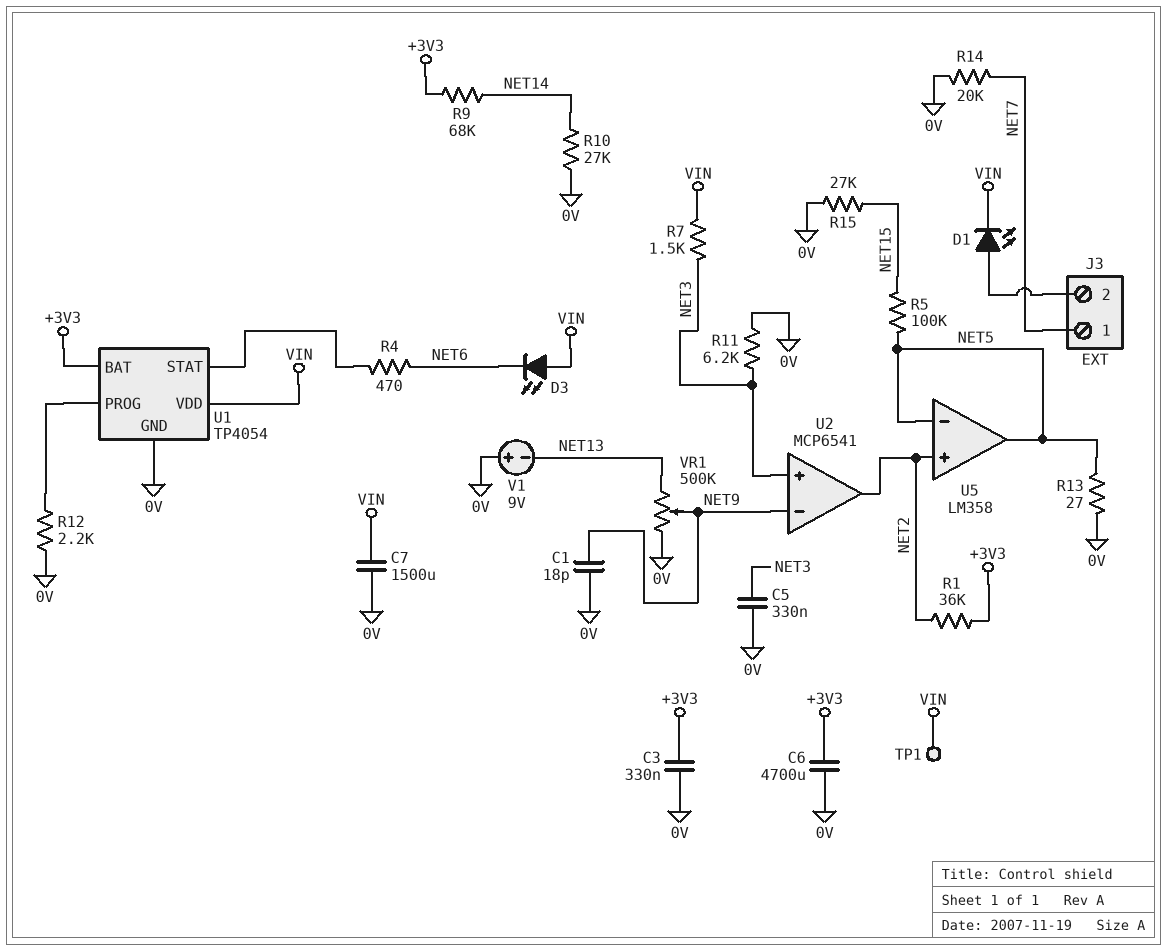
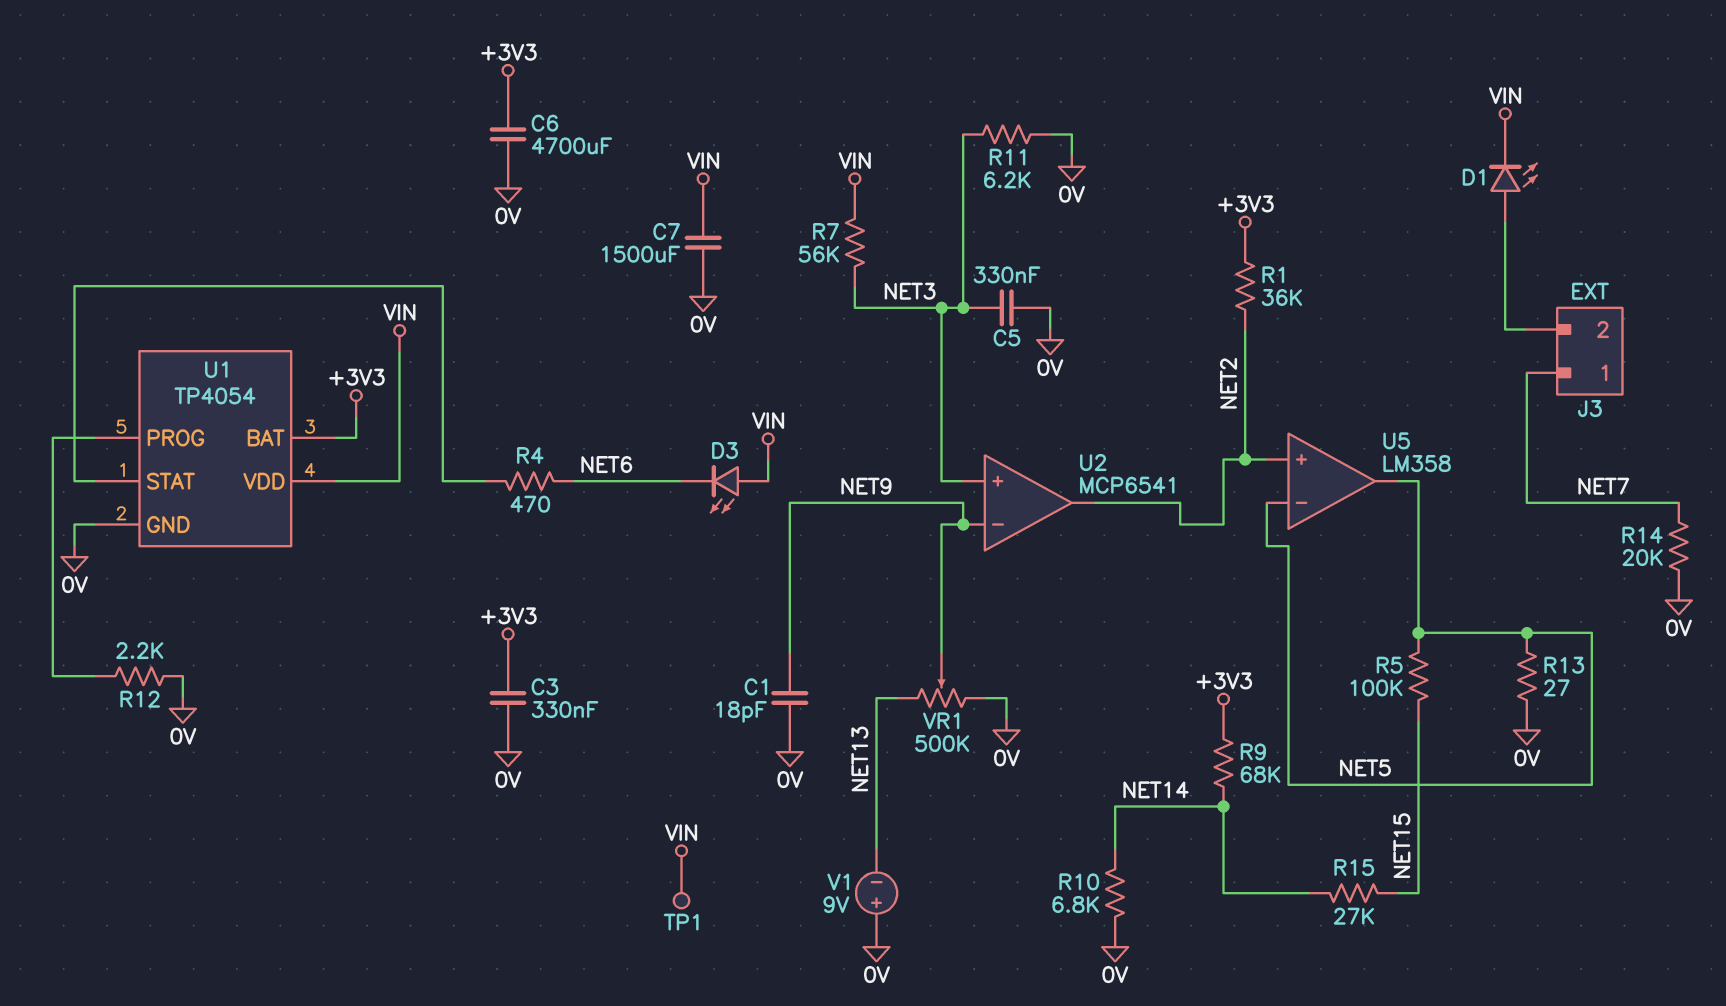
R7: 1.5k (NET3, VIN) -> 56k (NET3, VIN)
R10: 27k (0V, NET14) -> 6.8k (0V, NET14)
R15: 27k (0V, NET15) -> 27k (NET14, NET15)

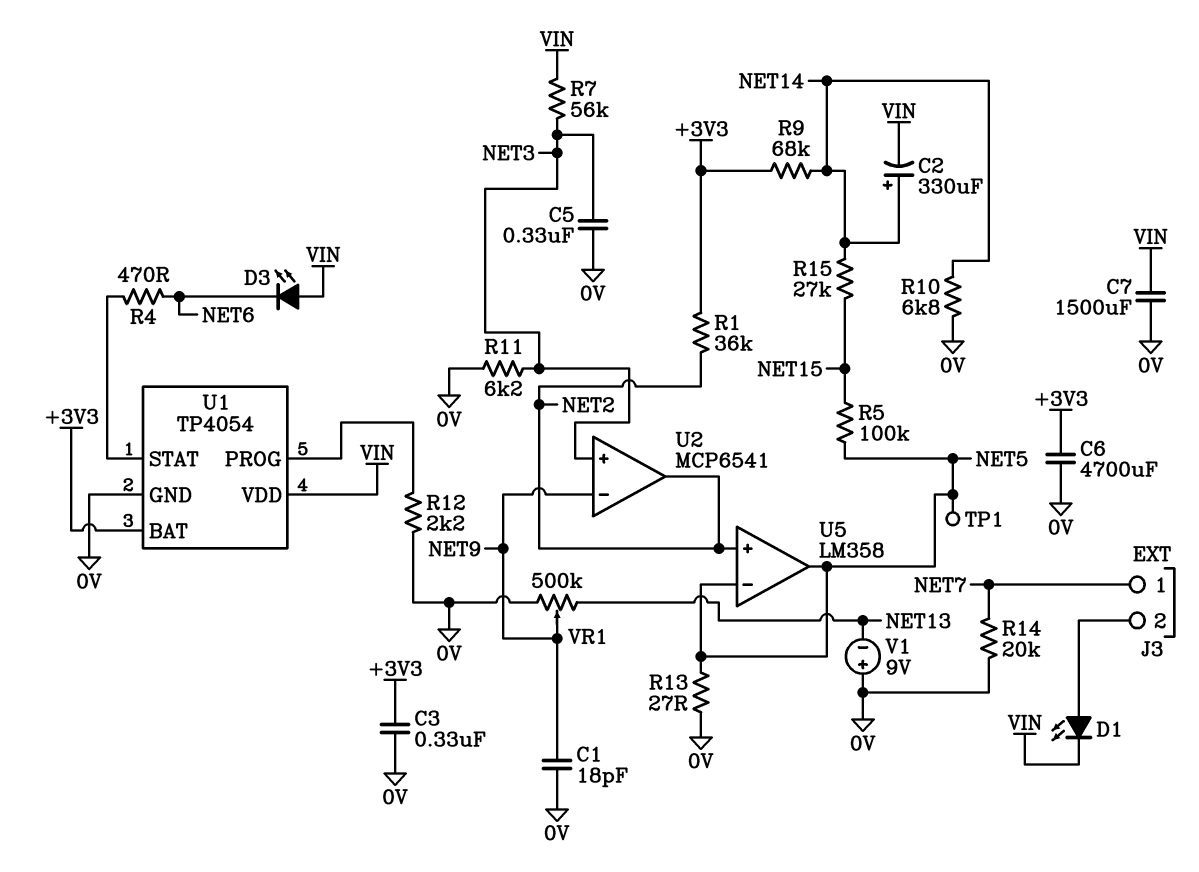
C2: none -> 330uF (plus NET14, minus VIN)
TP1: test point (VIN) -> test point (NET5)

